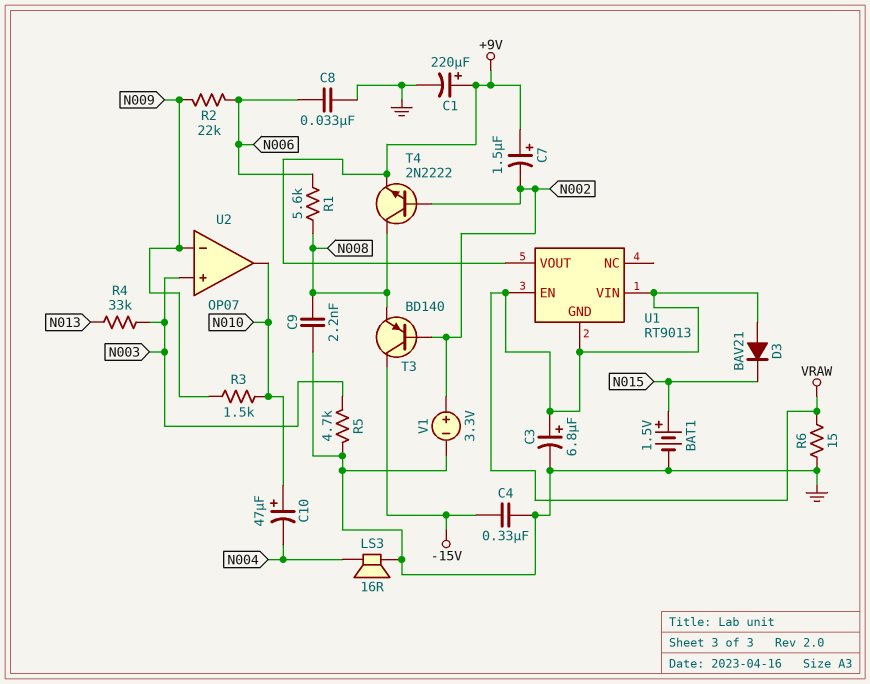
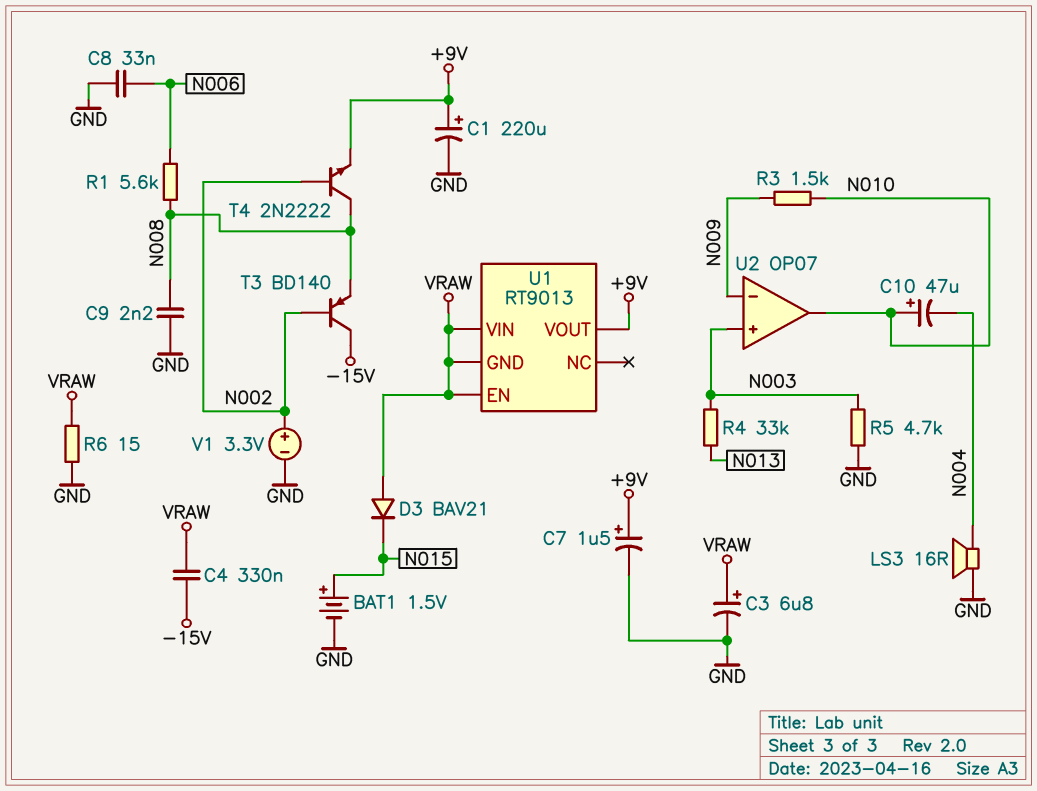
C4: 330nF (-15V, GND) -> 330nF (-15V, VRAW)
C7: 1.5uF (plus +9V, minus N002) -> 1.5uF (plus +9V, minus GND)
R2: 22k (N006, N009) -> none

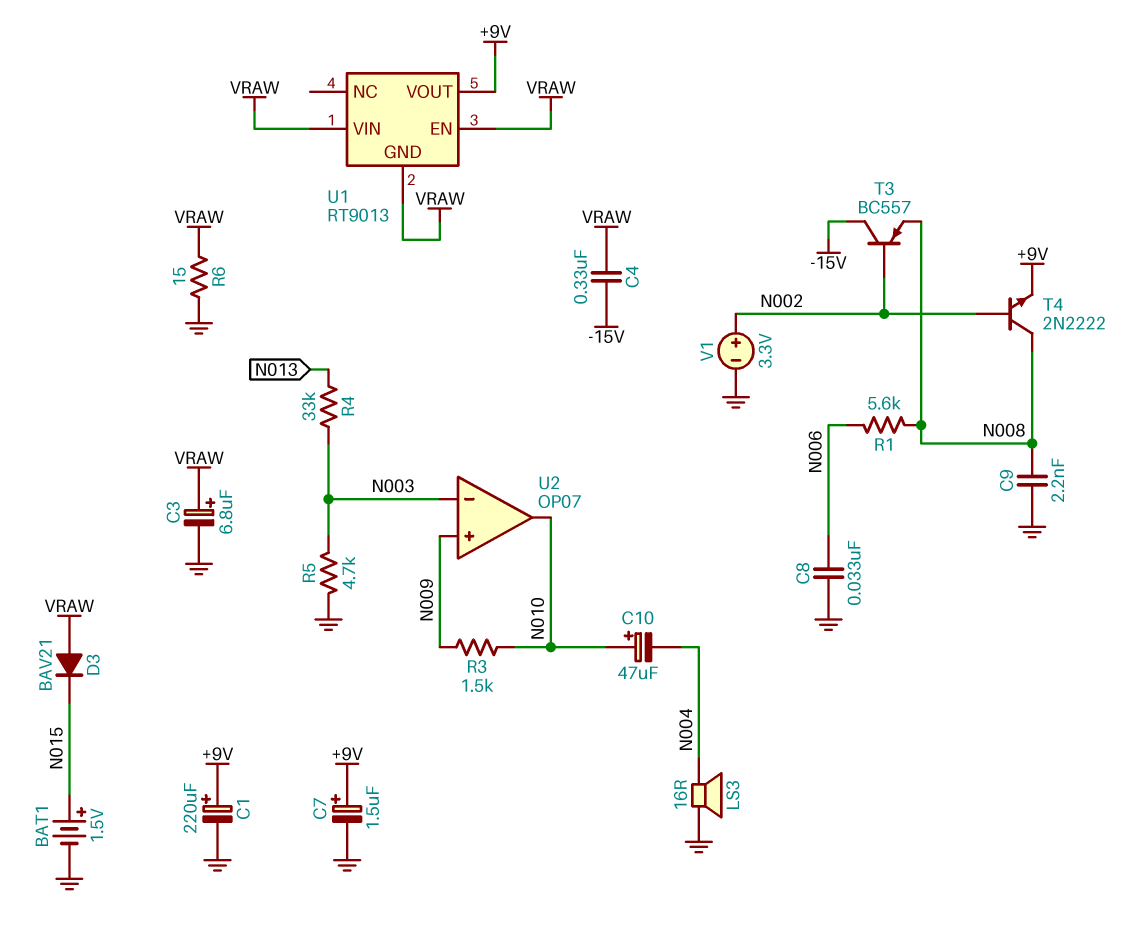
T3: PNP BD140 (B N002, C -15V, E N008) -> PNP BC557 (B N002, C -15V, E N008)
U2 pin in+: N003 -> N009
U2 pin in-: N009 -> N003

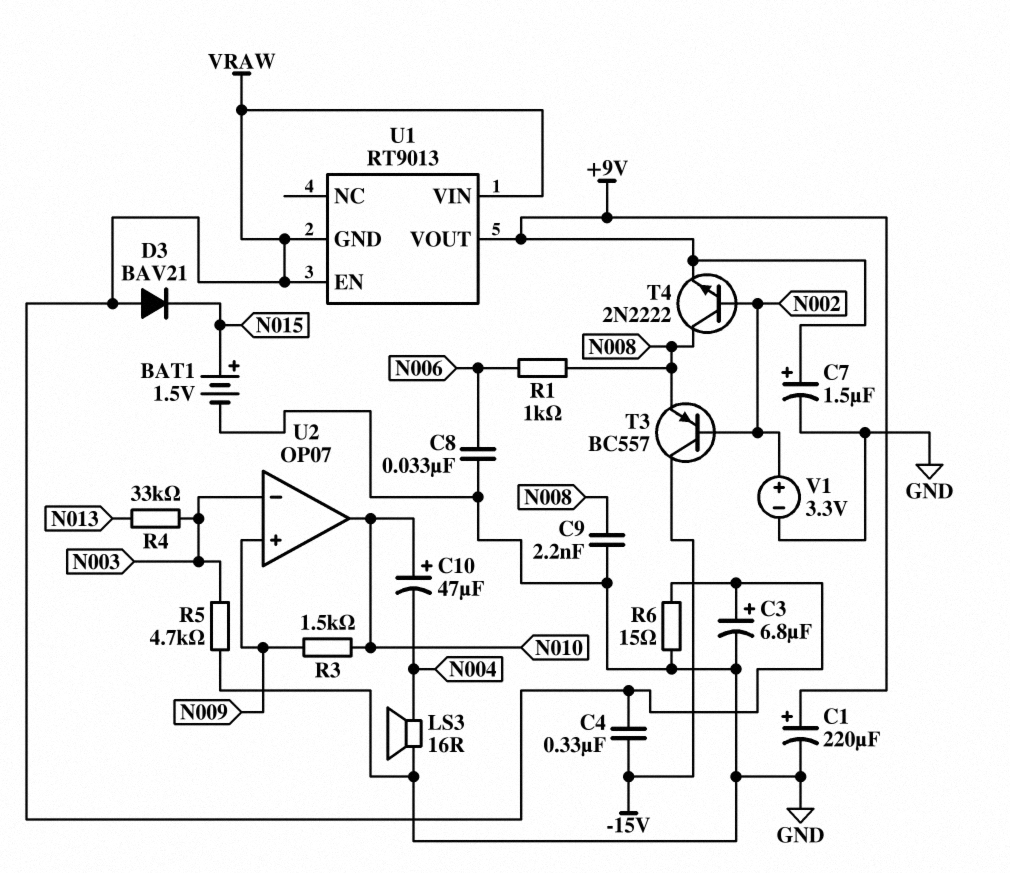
R1: 5.6k (N006, N008) -> 1k (N006, N008)

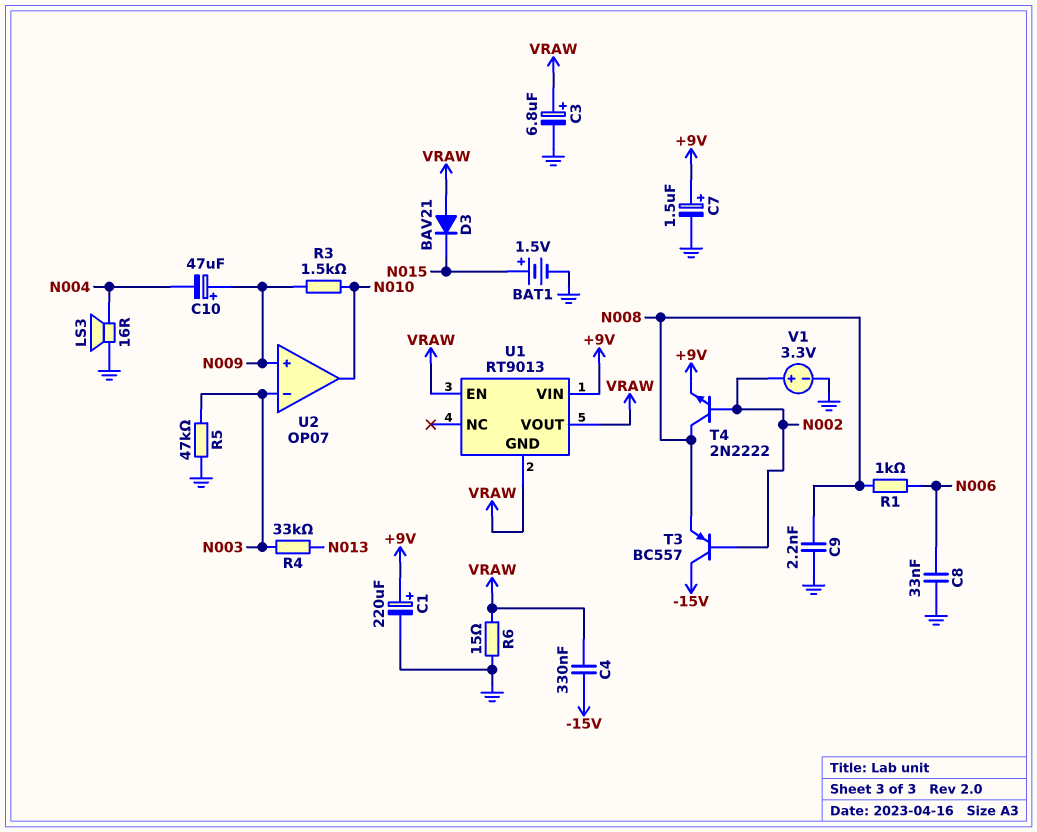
C10: 47uF (plus N010, minus N004) -> 47uF (plus N009, minus N004)
R5: 4.7k (GND, N003) -> 47k (GND, N003)
U1 pin VIN: VRAW -> +9V
U1 pin VOUT: +9V -> VRAW

